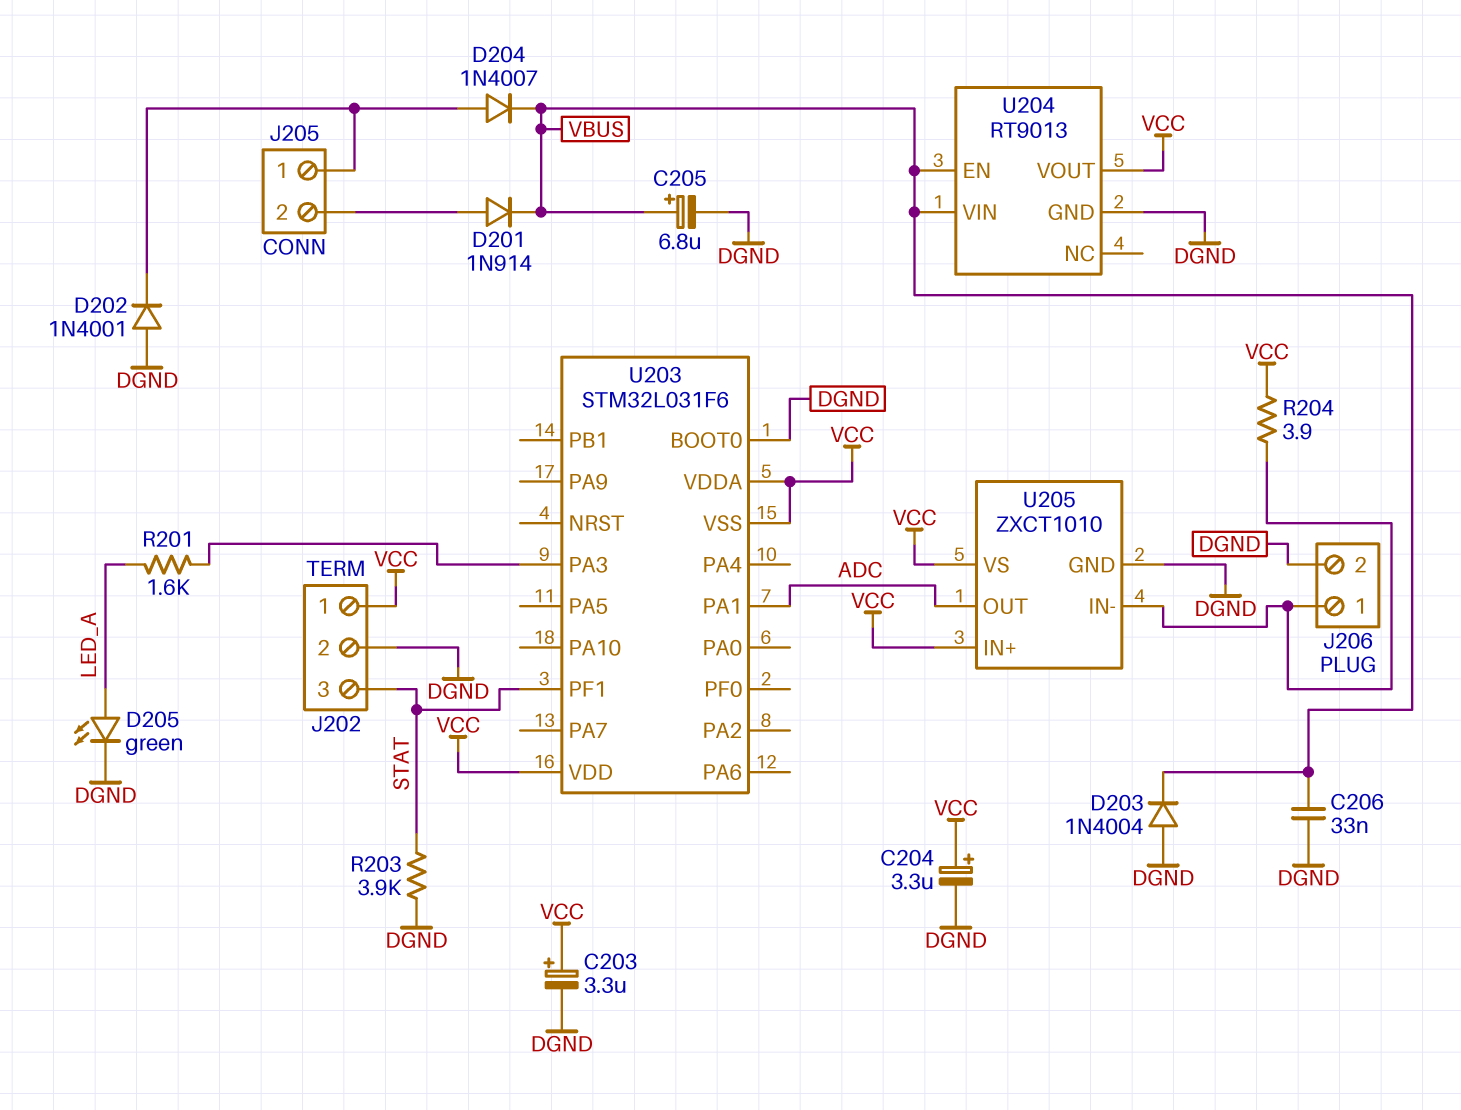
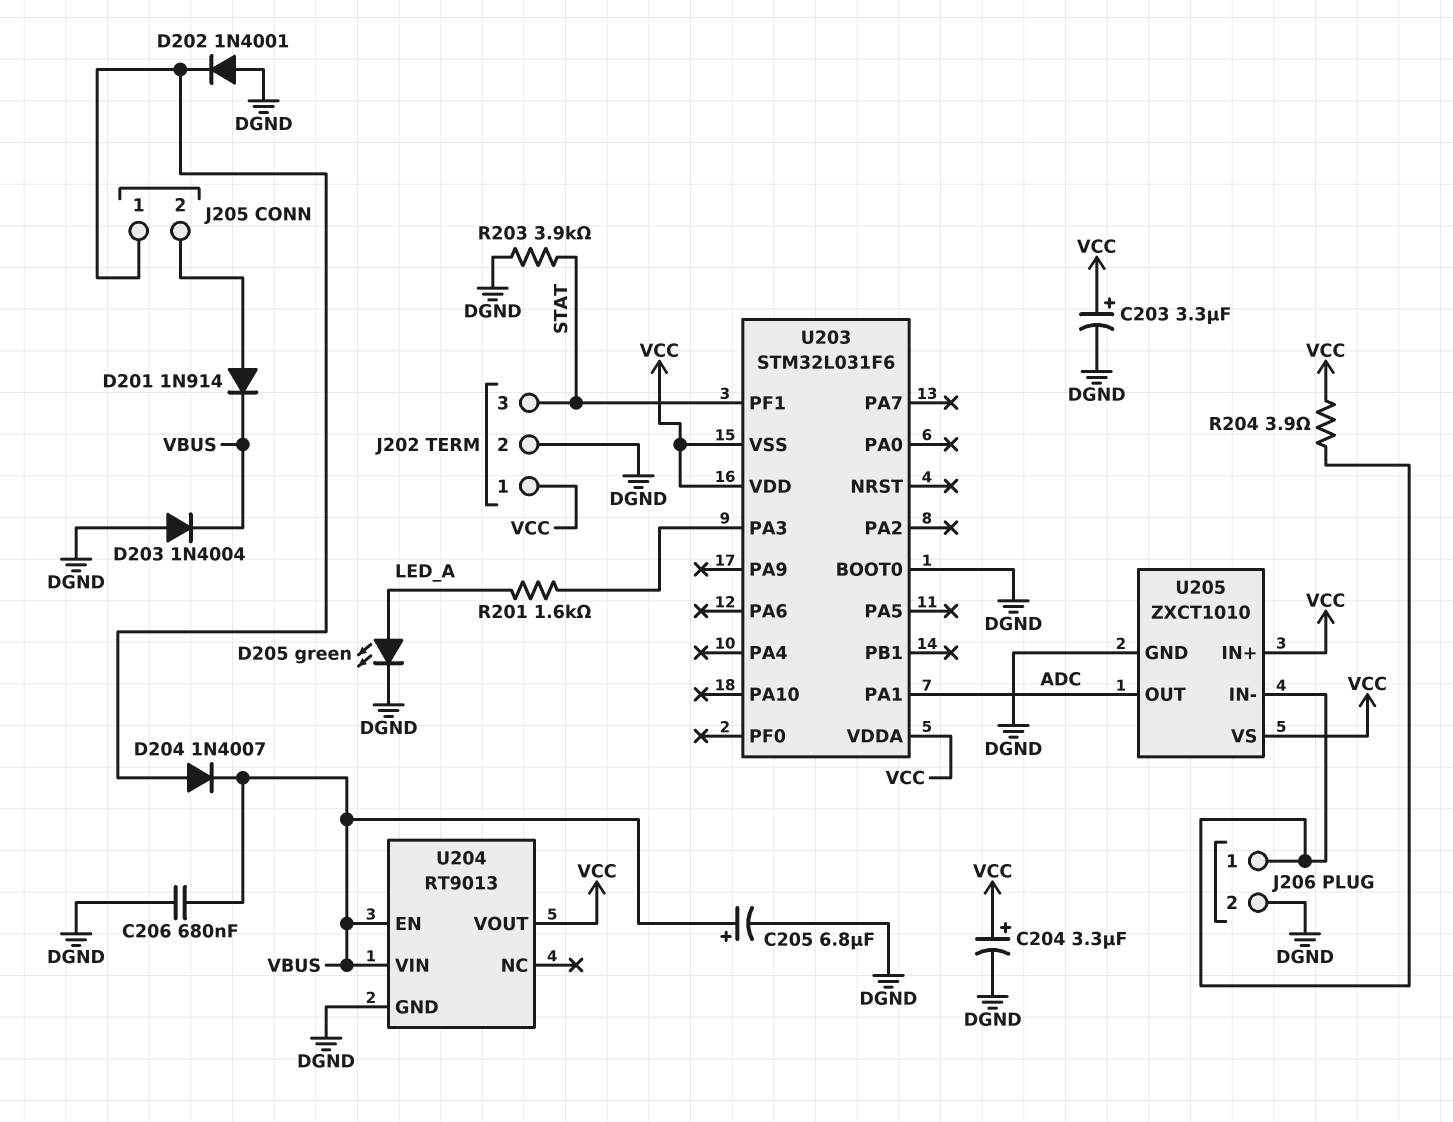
C206: 33nF (DGND, VBUS) -> 680nF (DGND, VBUS)

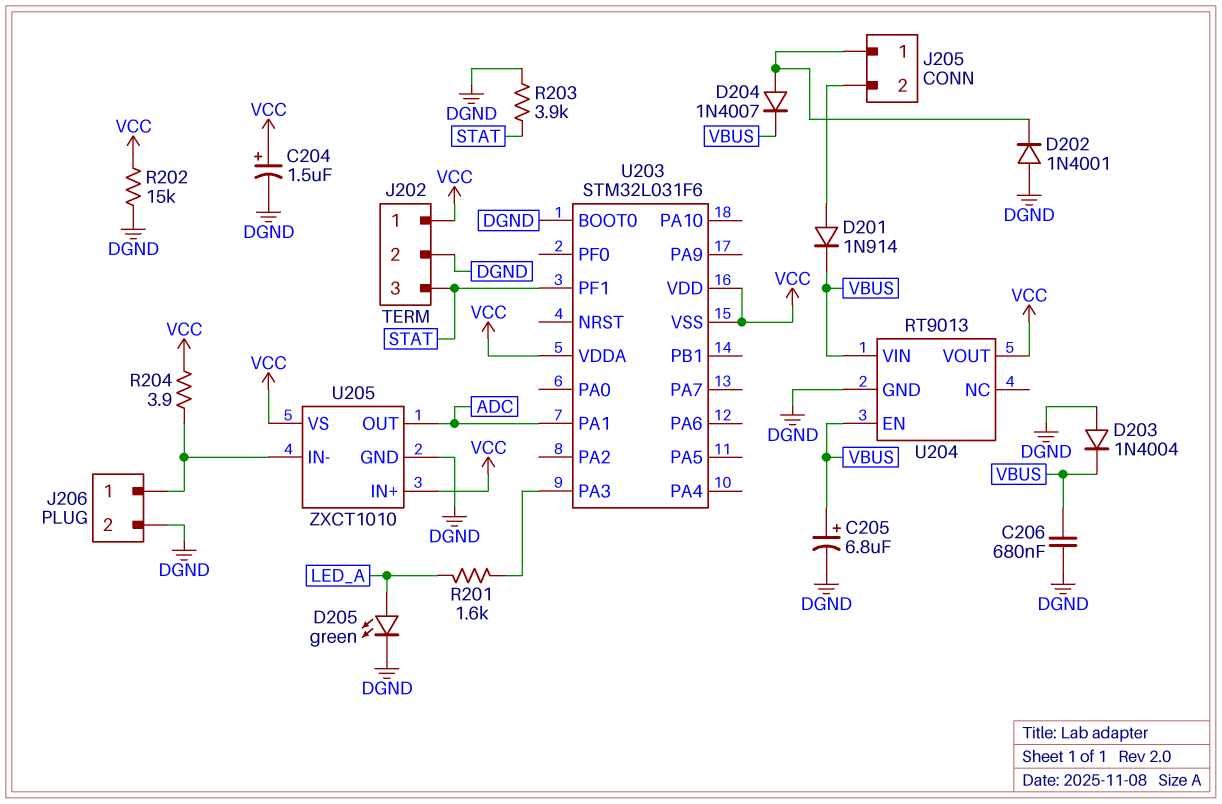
C203: 3.3uF (plus VCC, minus DGND) -> none
C204: 3.3uF (plus VCC, minus DGND) -> 1.5uF (plus VCC, minus DGND)
R202: none -> 15k (DGND, VCC)

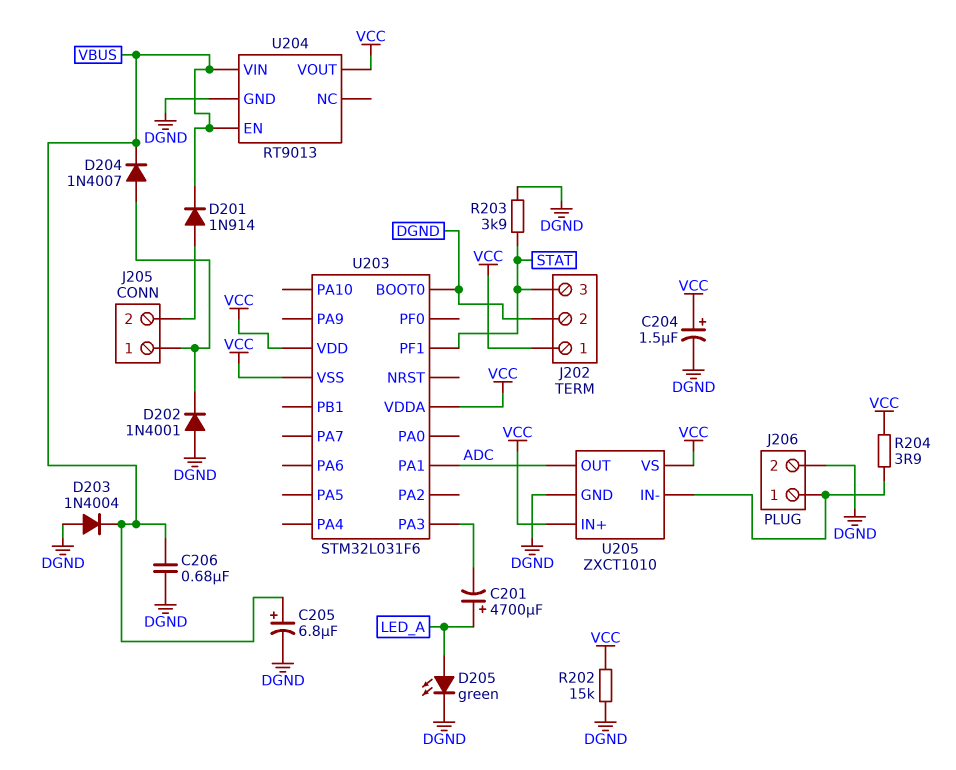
C201: none -> 4700uF (plus LED_A, minus U203/PA3)
R201: 1.6k (LED_A, U203/PA3) -> none

